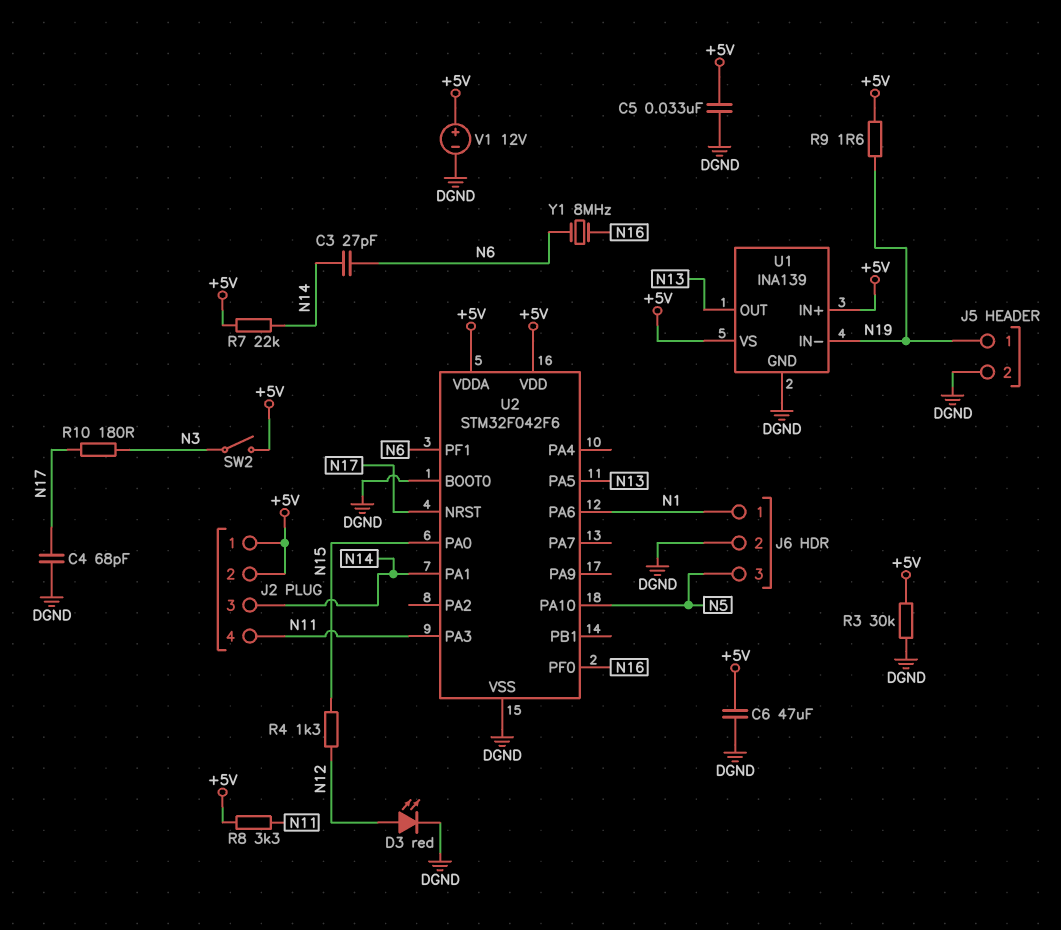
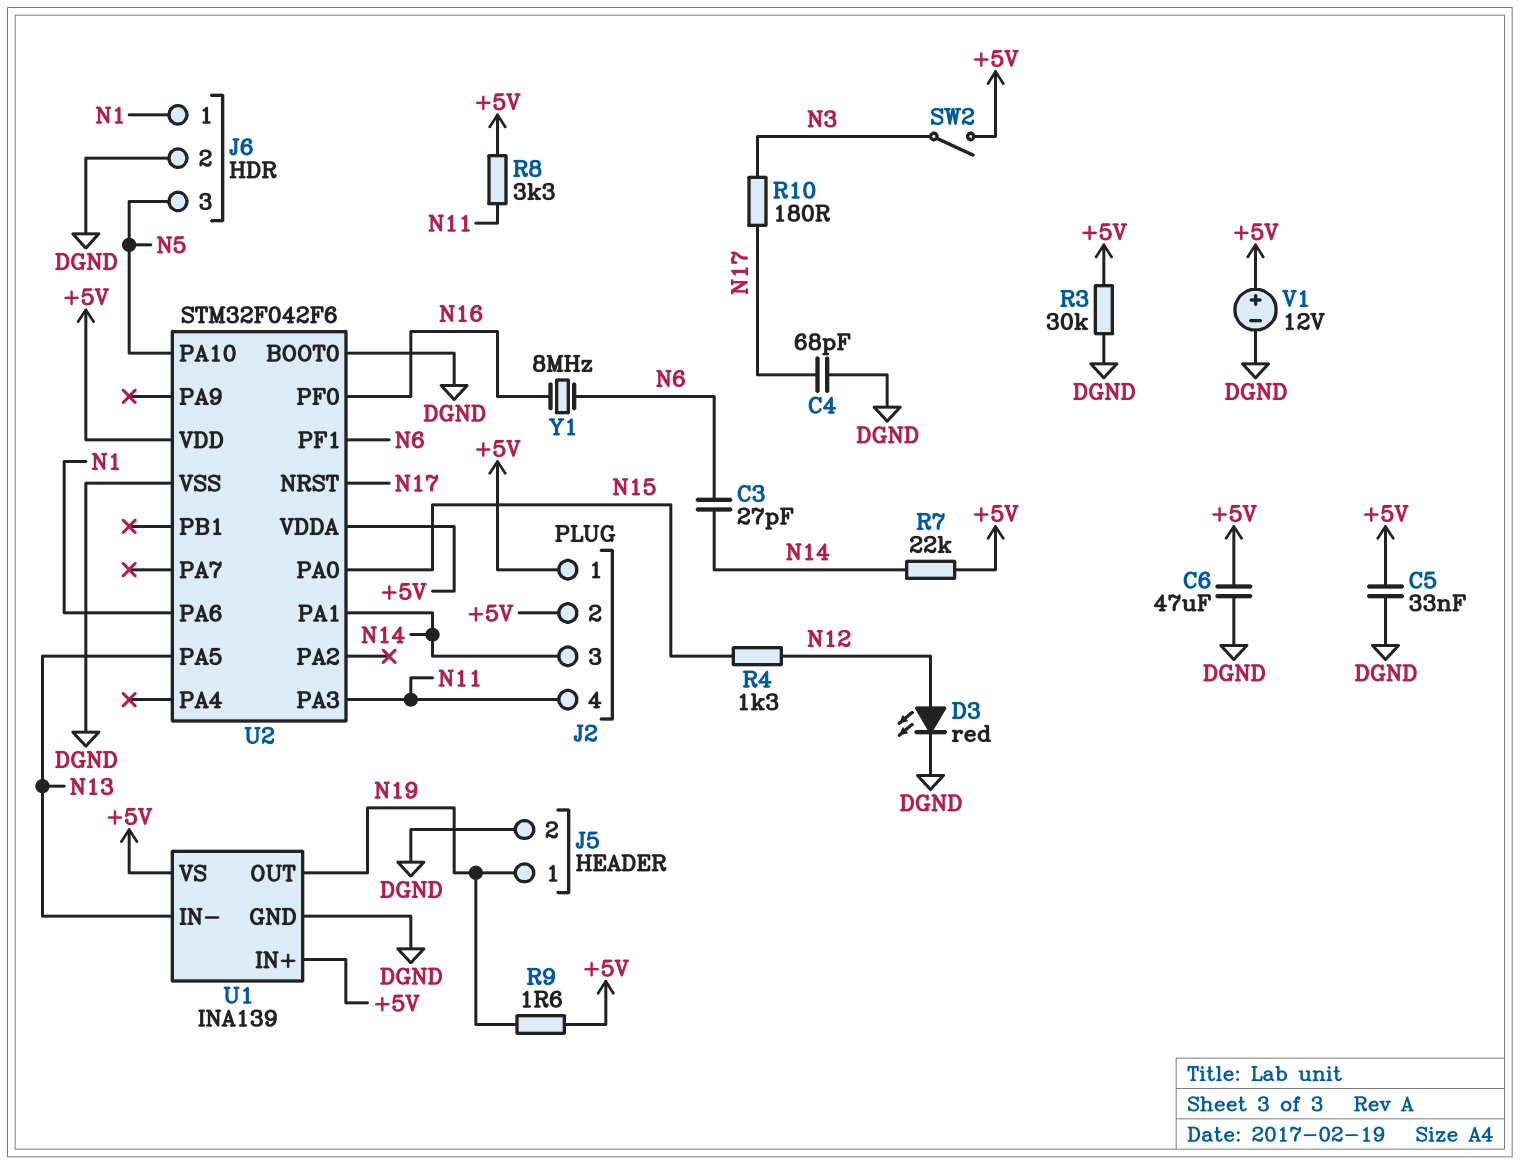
U1 pin IN-: N19 -> N13
U1 pin OUT: N13 -> N19

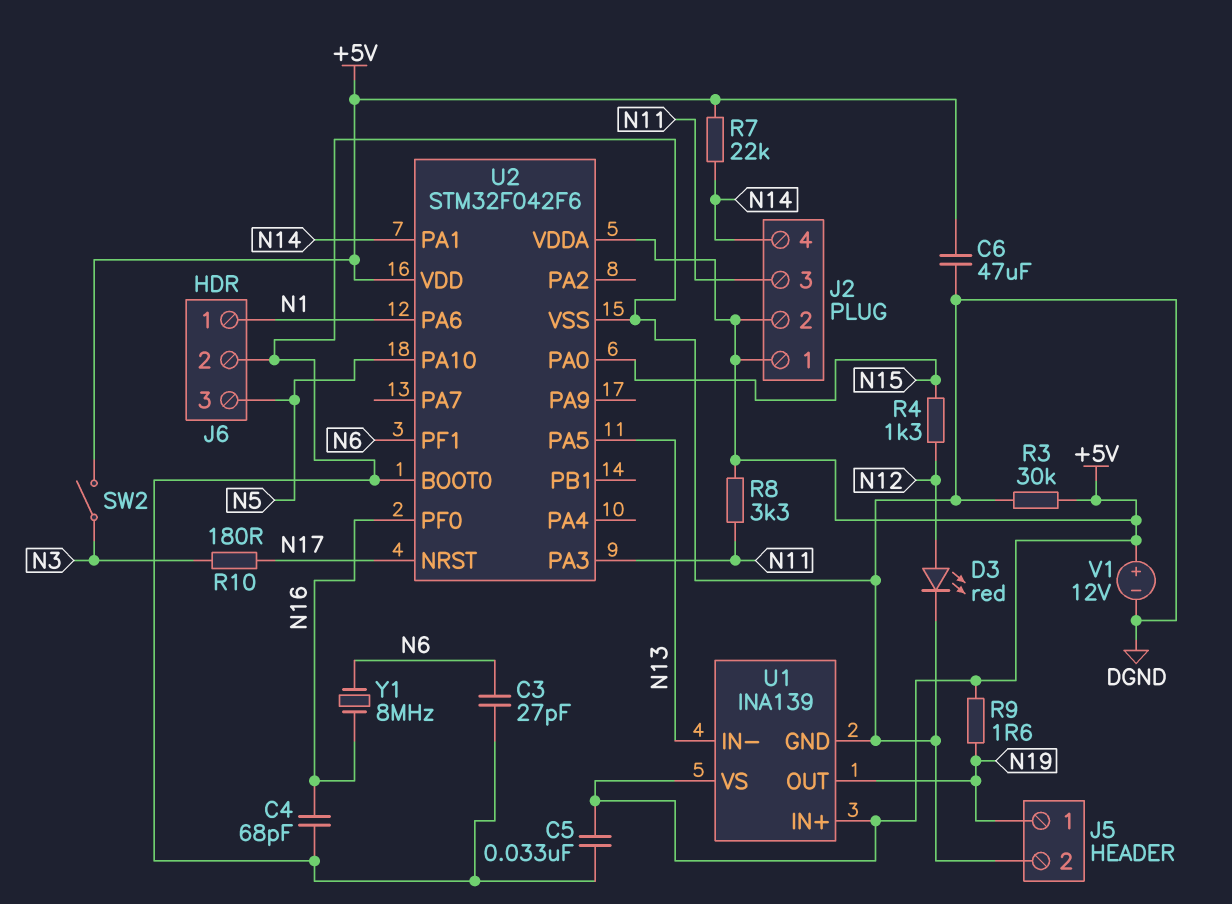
C3: 27pF (N6, N14) -> 27pF (DGND, N6)
C4: 68pF (DGND, N17) -> 68pF (DGND, N16)
J2 pin 3: N14 -> N11
J2 pin 4: N11 -> N14

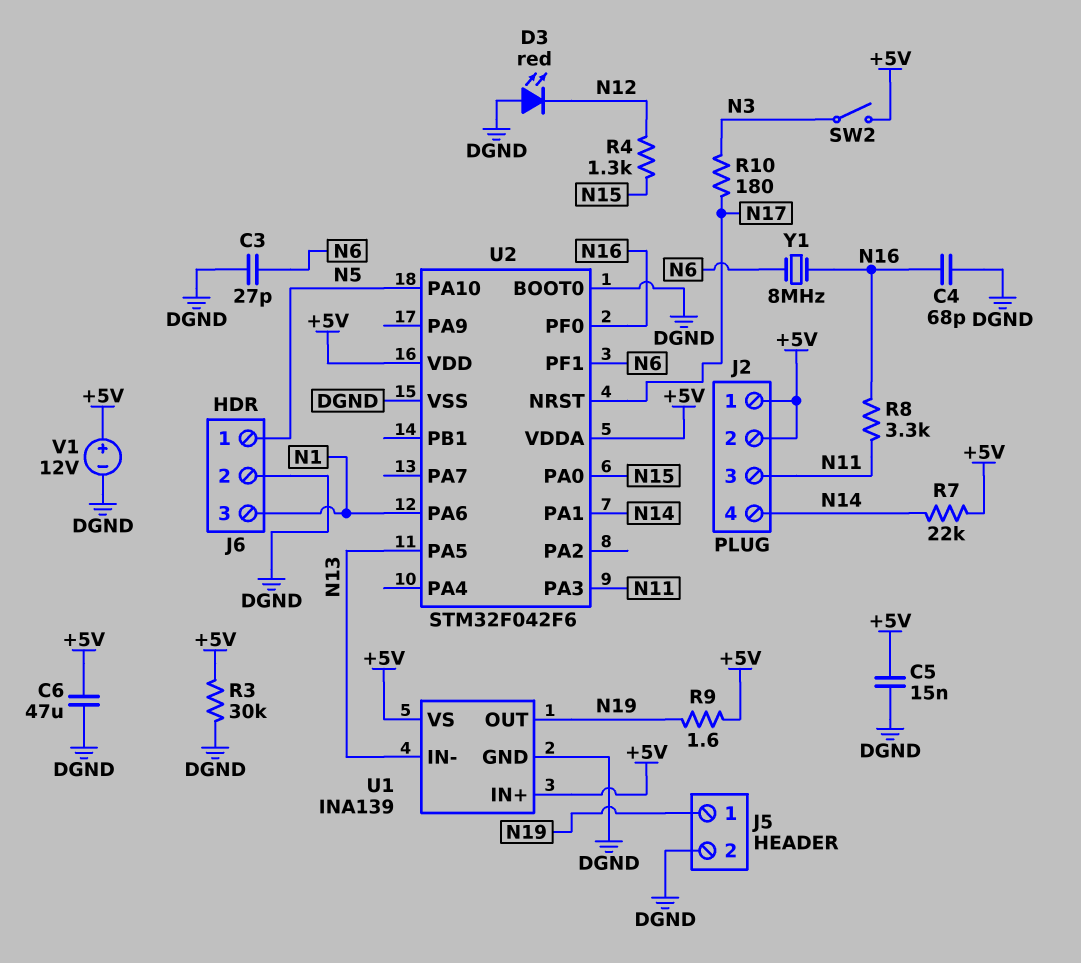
C5: 33nF (+5V, DGND) -> 15nF (+5V, DGND)
D3: LED red (A N12, K DGND) -> LED red (A DGND, K N12)
J6 pin 1: N1 -> N5
J6 pin 3: N5 -> N1
R8: 3.3k (+5V, N11) -> 3.3k (N11, N16)

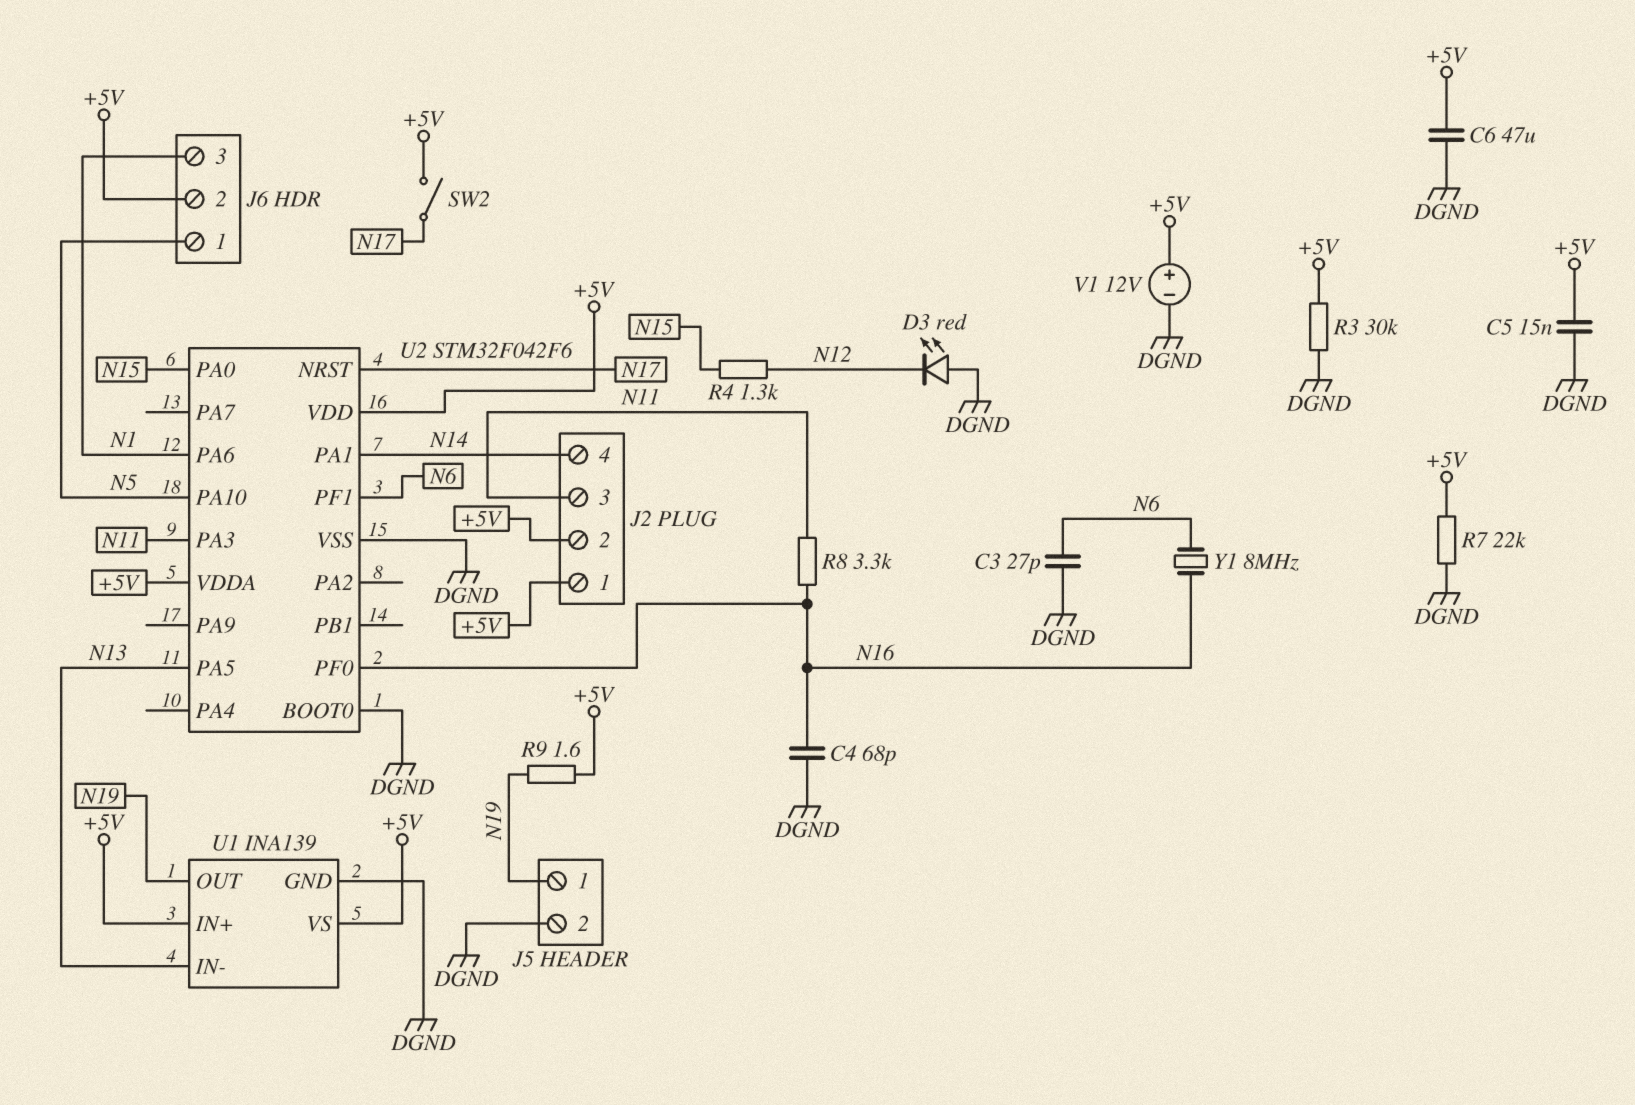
J6 pin 2: DGND -> +5V
R7: 22k (+5V, N14) -> 22k (+5V, DGND)
R10: 180 (N3, N17) -> none
SW2: switch (+5V, N3) -> switch (+5V, N17)

